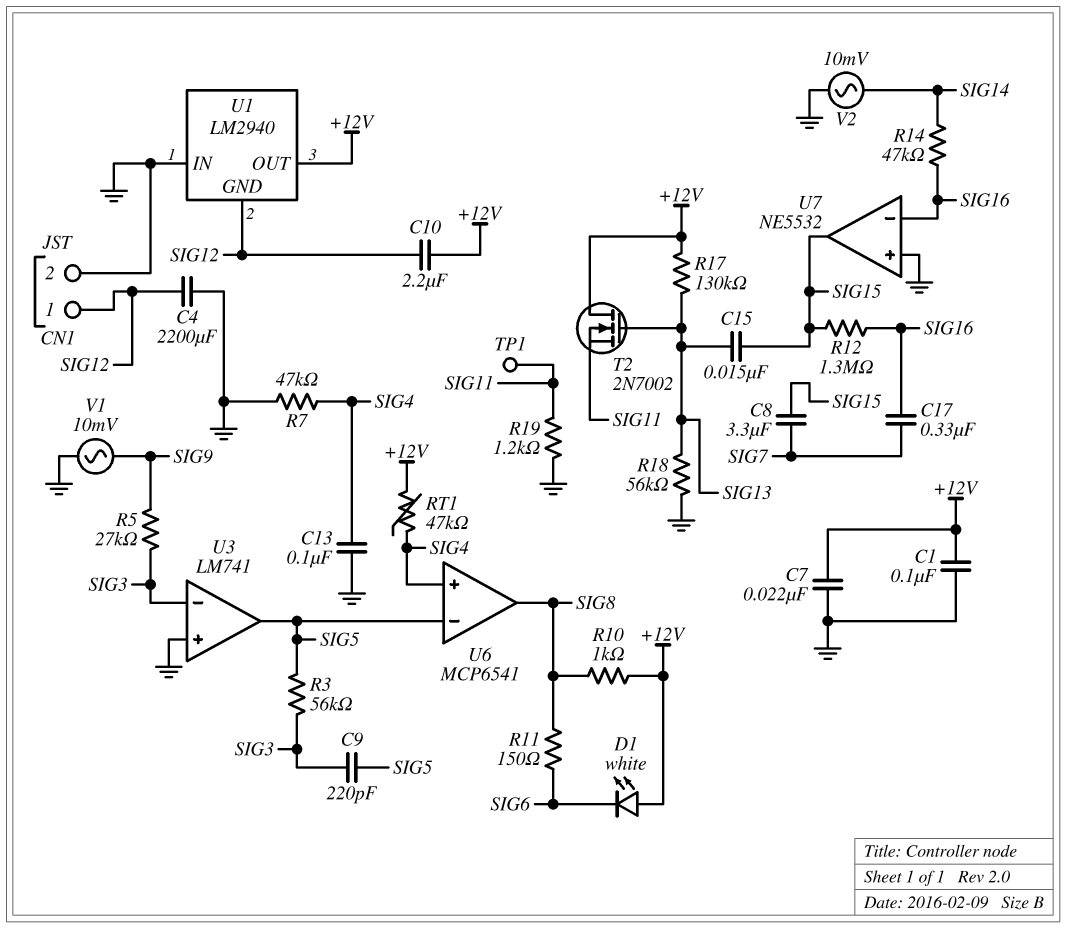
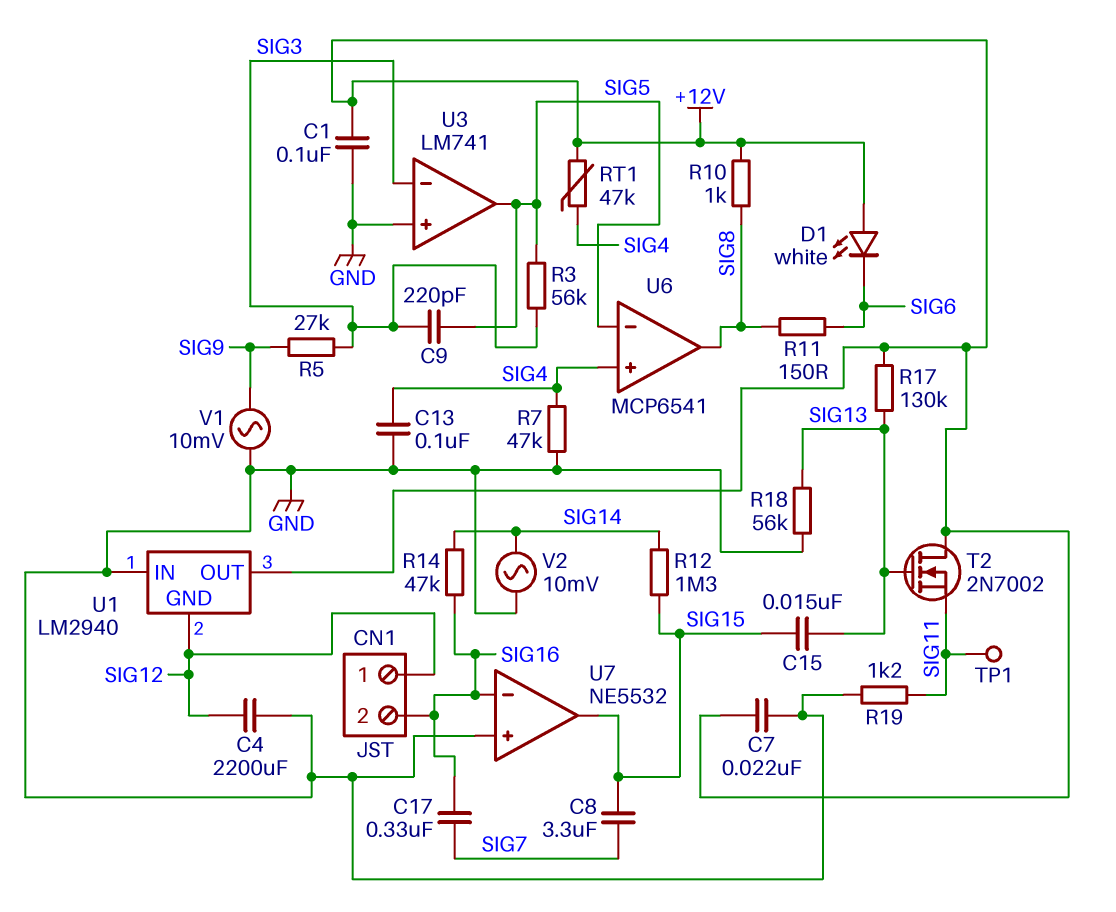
C10: 2.2uF (+12V, SIG12) -> none
CN1 pin 2: GND -> SIG16
R12: 1.3M (SIG15, SIG16) -> 1.3M (SIG14, SIG15)

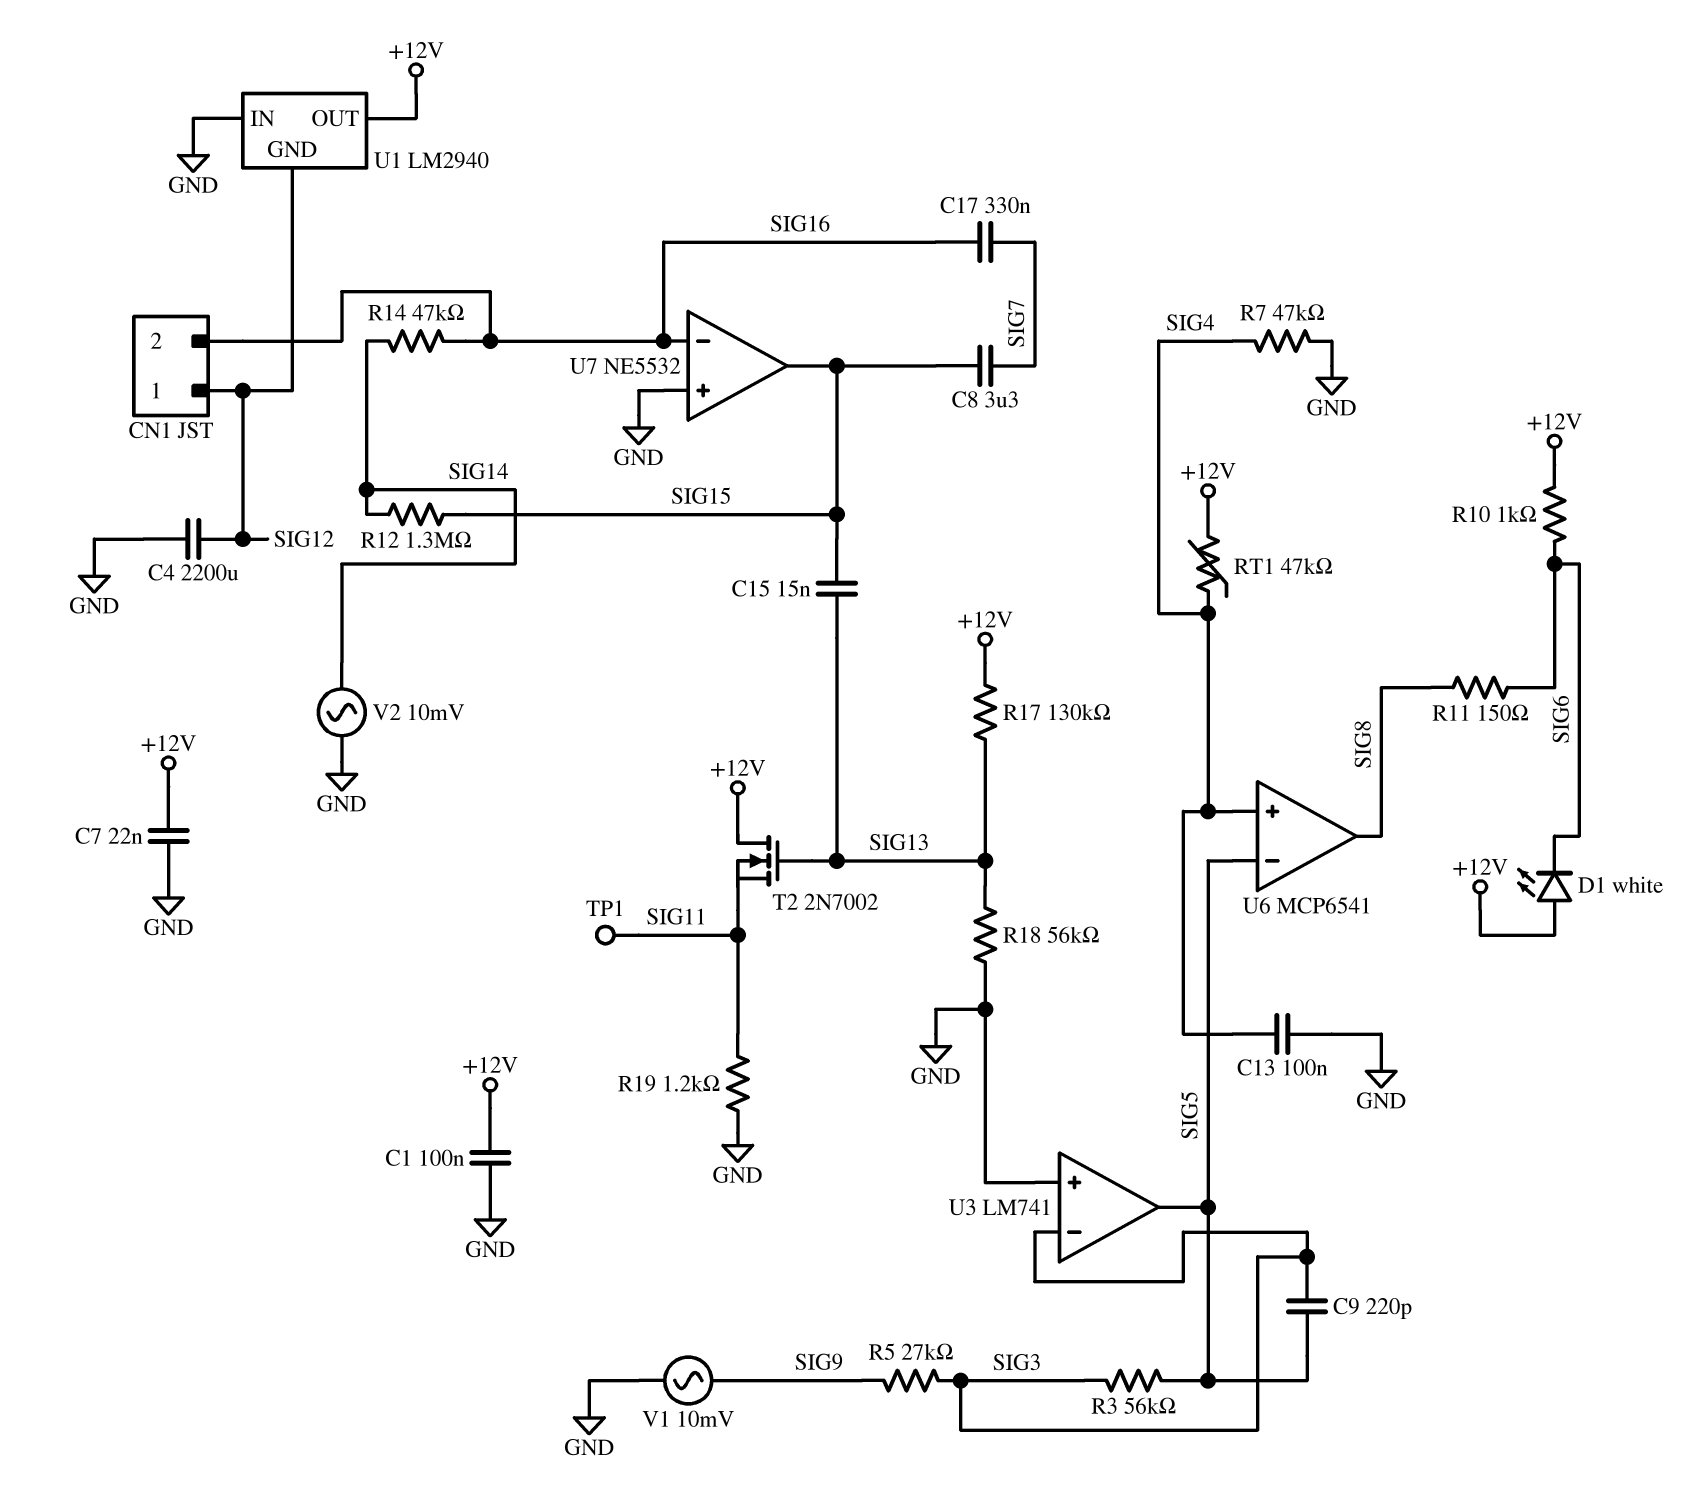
R10: 1k (+12V, SIG8) -> 1k (+12V, SIG6)

